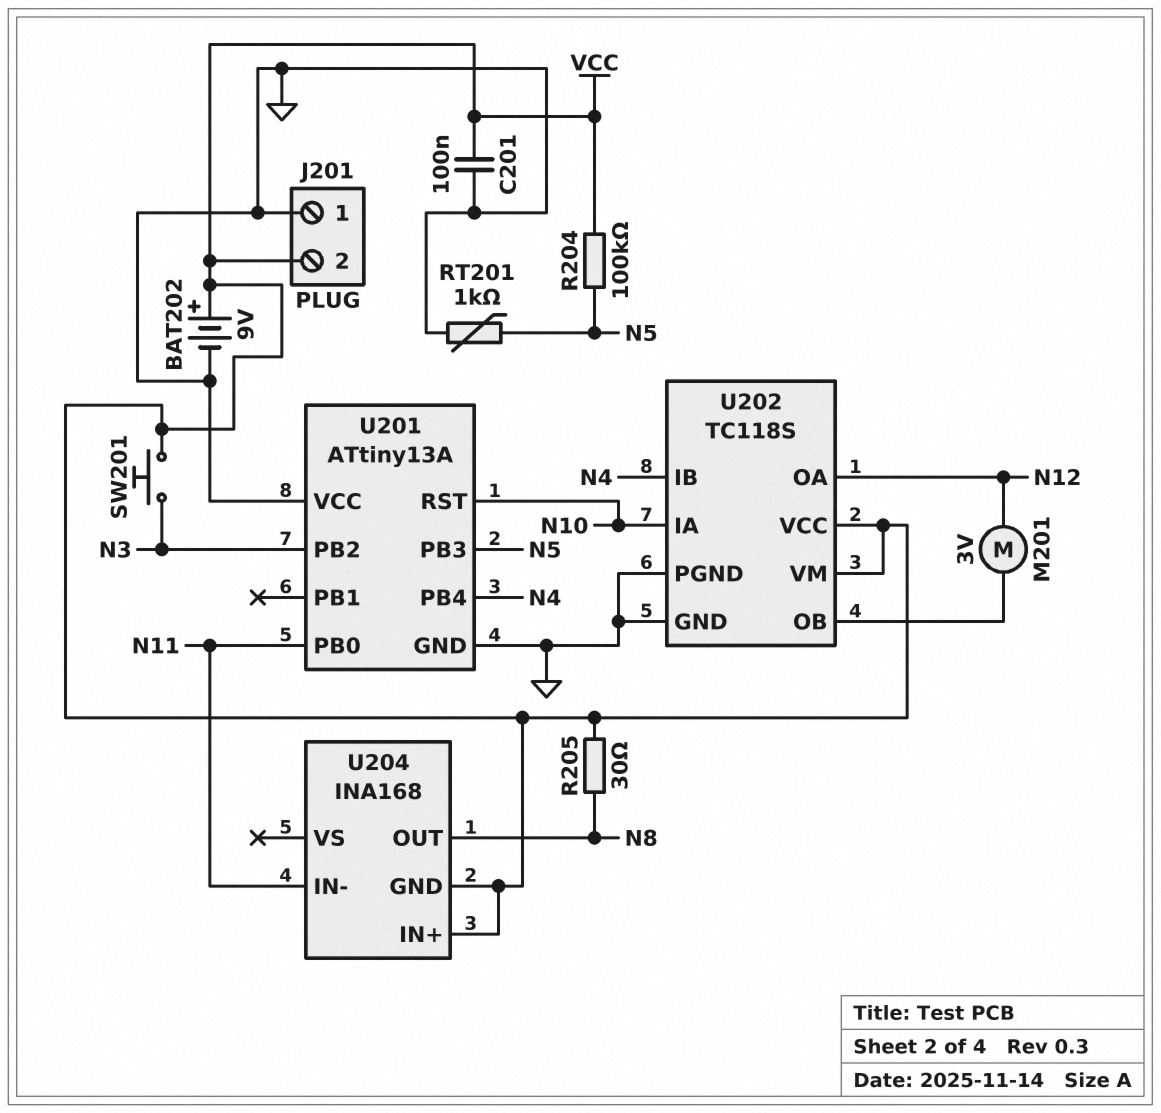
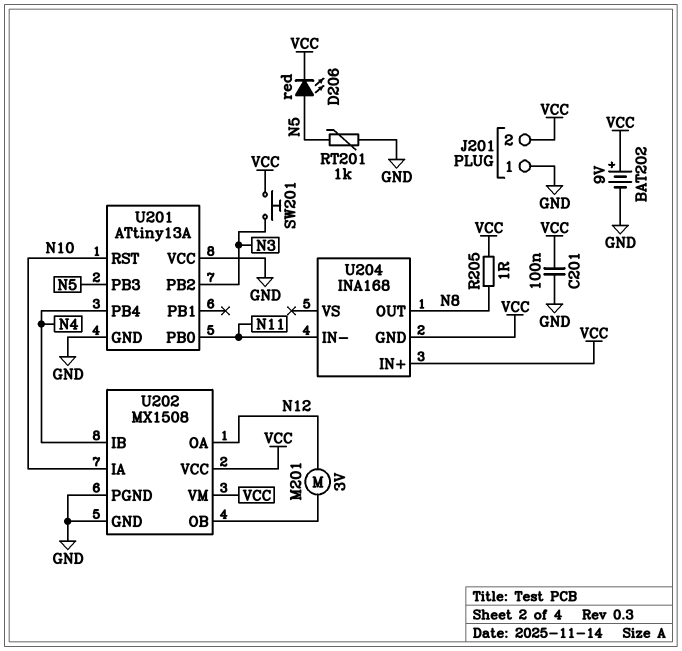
D206: none -> LED red (A N5, K VCC)
R204: 100k (N5, VCC) -> none
R205: 30 (N8, VCC) -> 1 (N8, VCC)
U202: TC118S -> MX1508

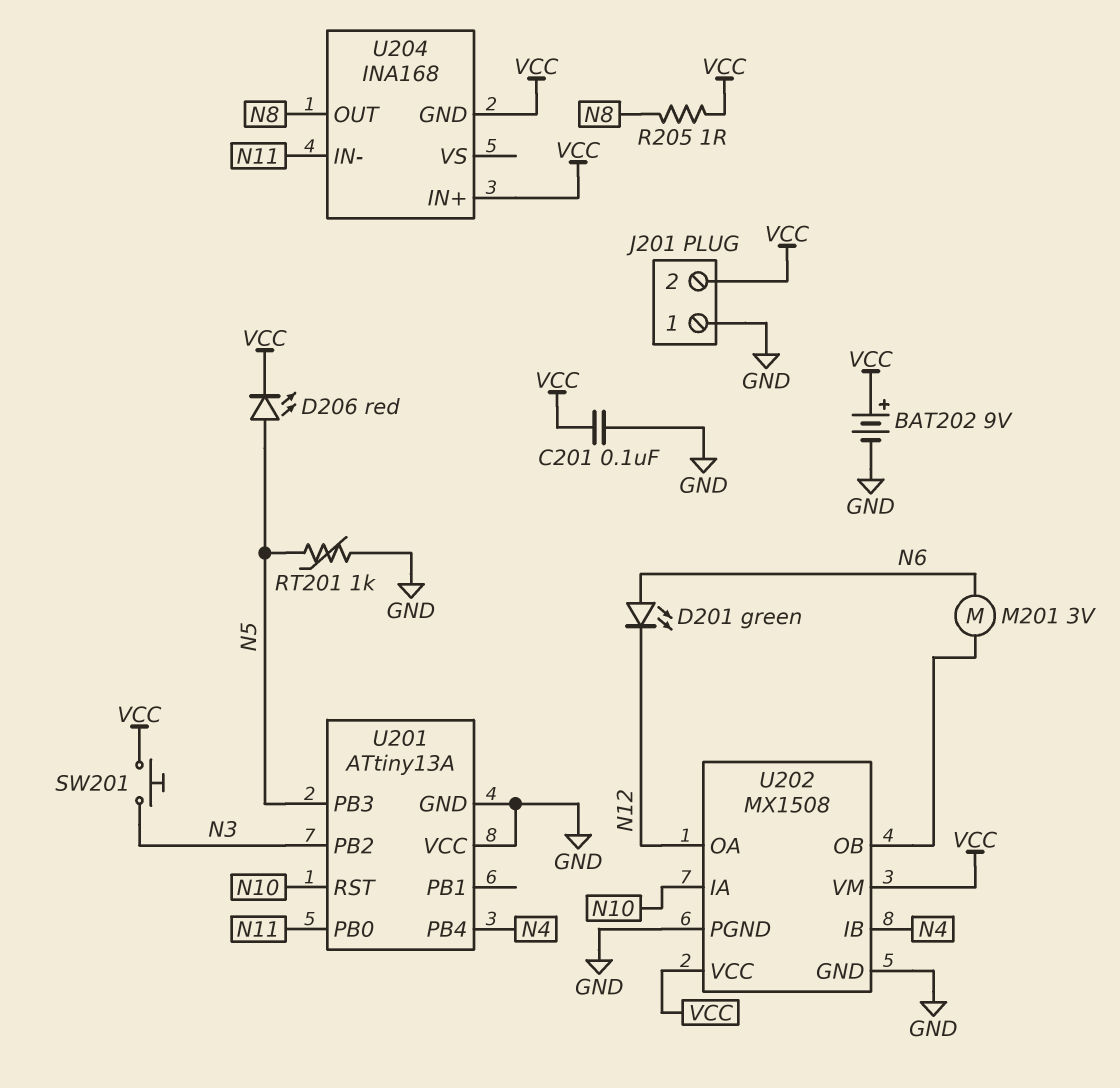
D201: none -> LED green (A N6, K N12)
M201: motor 3V (N12, U202/OB) -> motor 3V (N6, U202/OB)

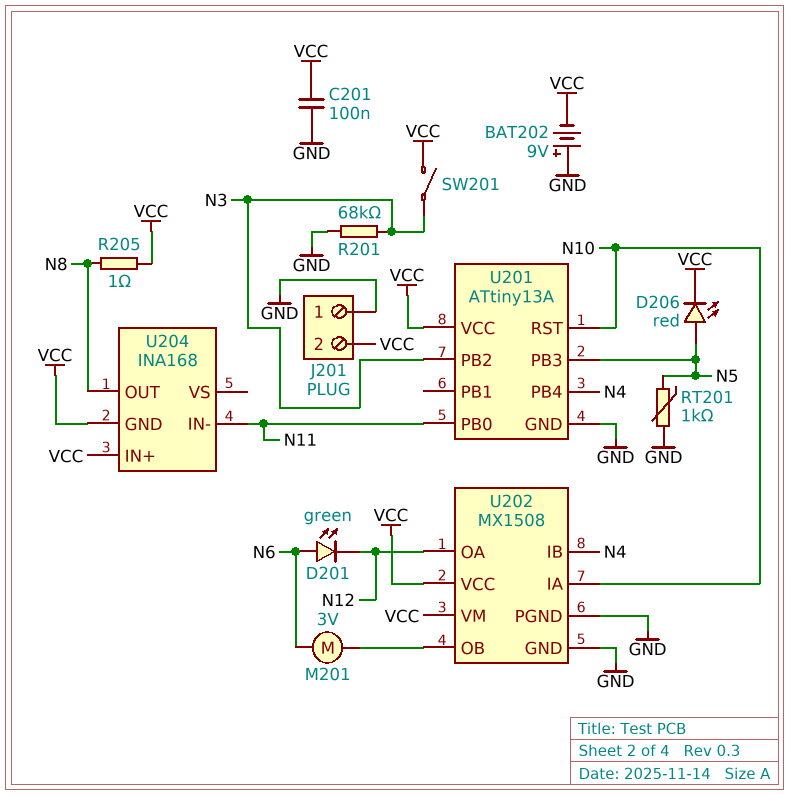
BAT202: 9V (plus VCC, minus GND) -> 9V (plus GND, minus VCC)
R201: none -> 68k (GND, N3)
SW201: button (N3, VCC) -> switch (N3, VCC)
U201 pin VCC: GND -> VCC

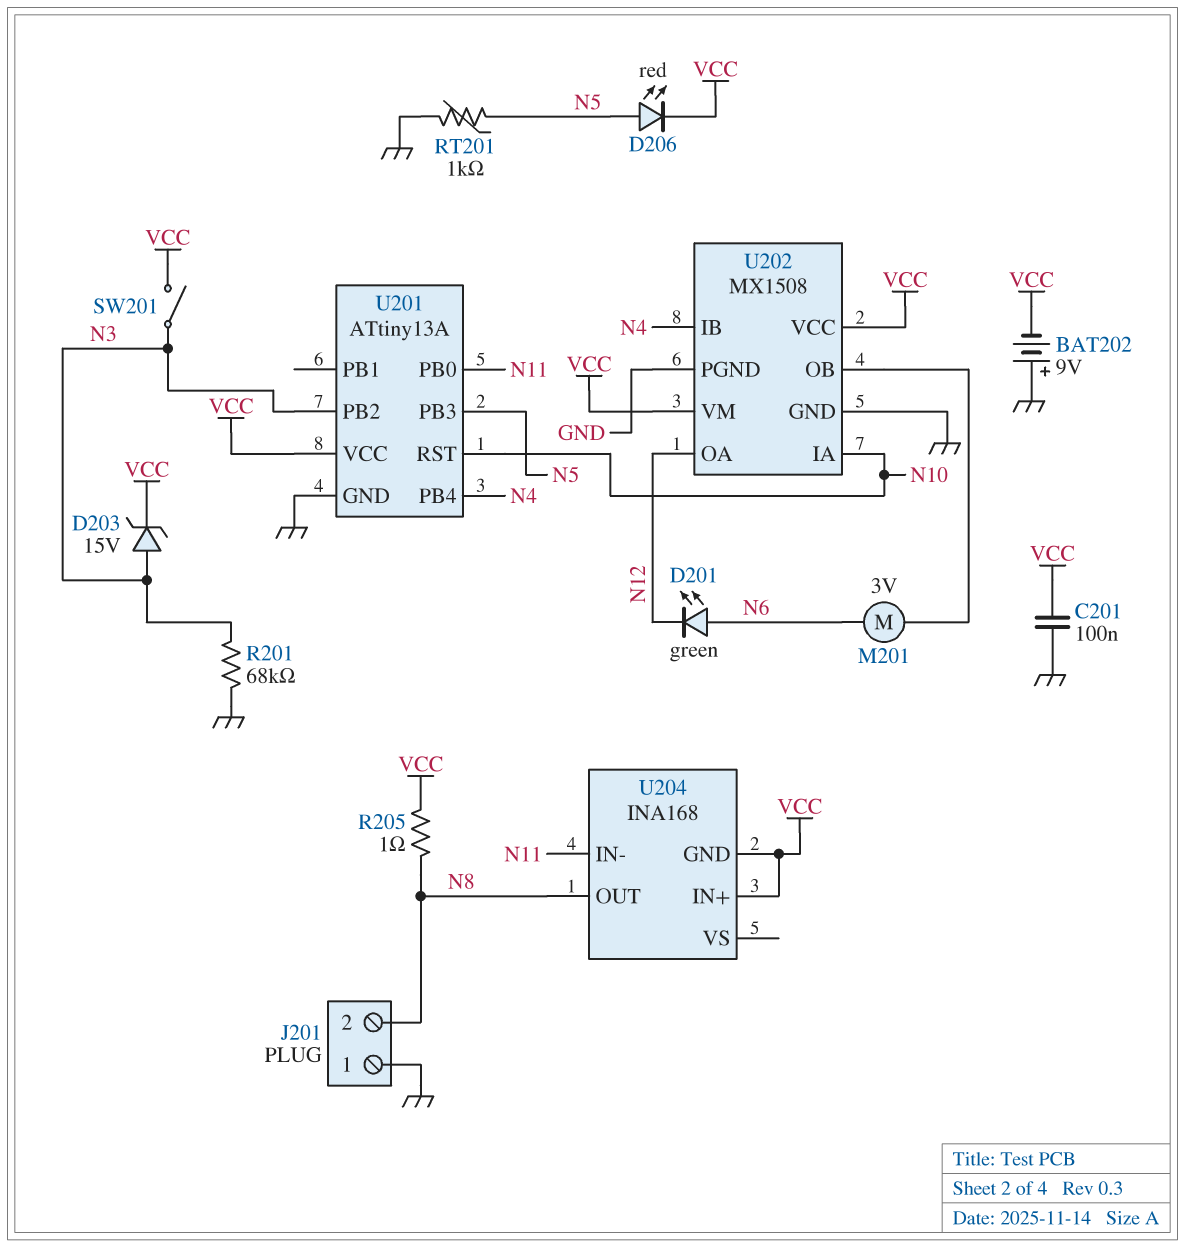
D203: none -> zener 15V (A N3, K VCC)
J201 pin 2: VCC -> N8

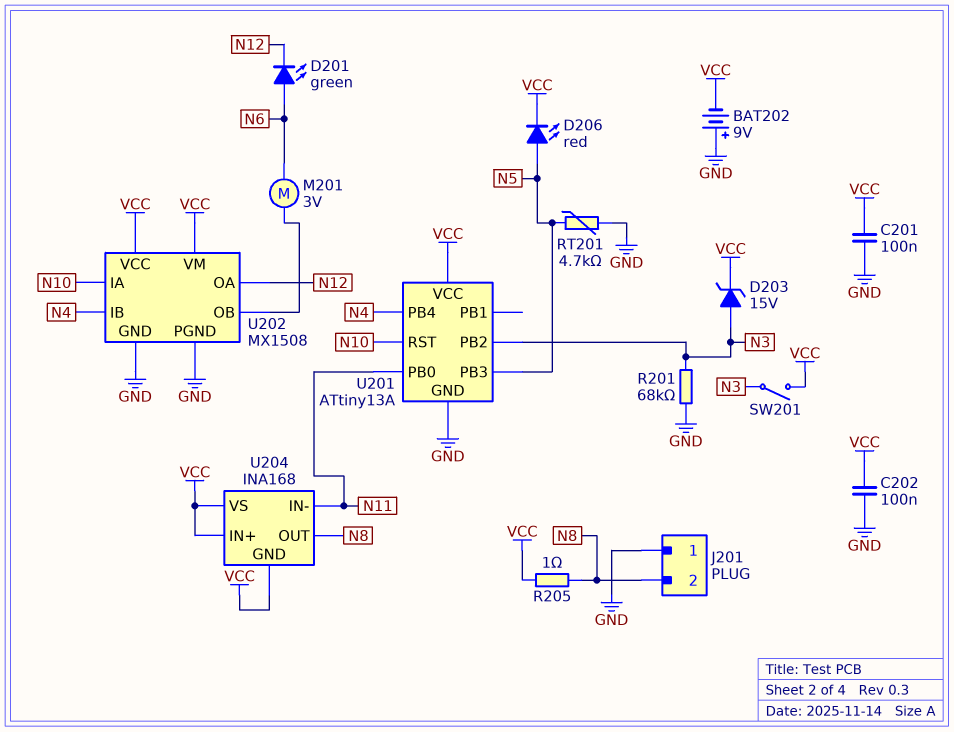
C202: none -> 100nF (GND, VCC)
RT201: 1k (GND, N5) -> 4.7k (GND, N5)
U204 pin VS: none -> VCC

